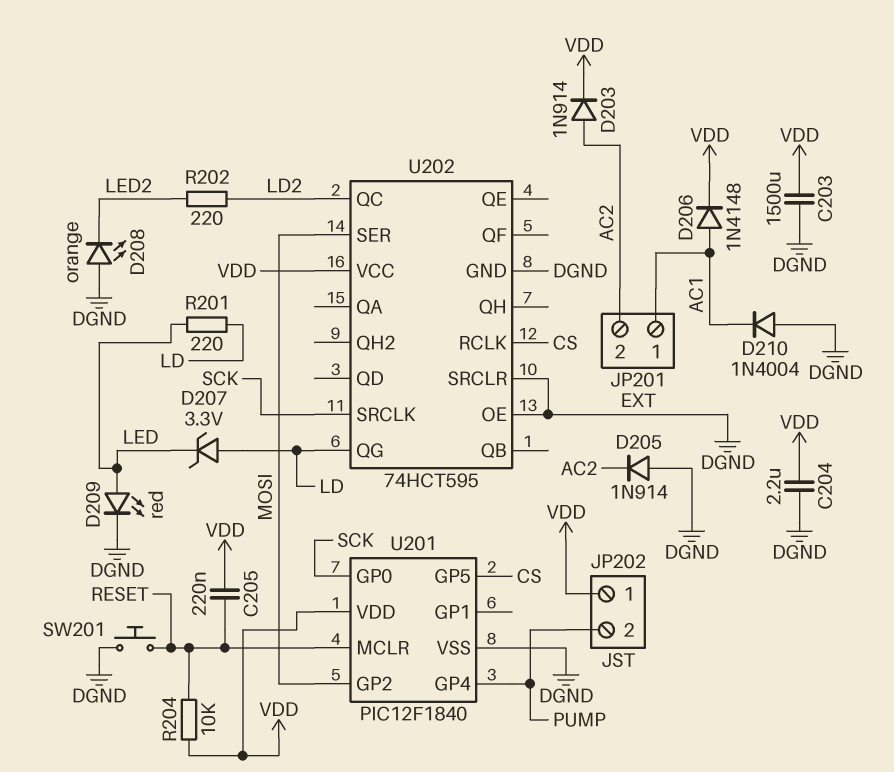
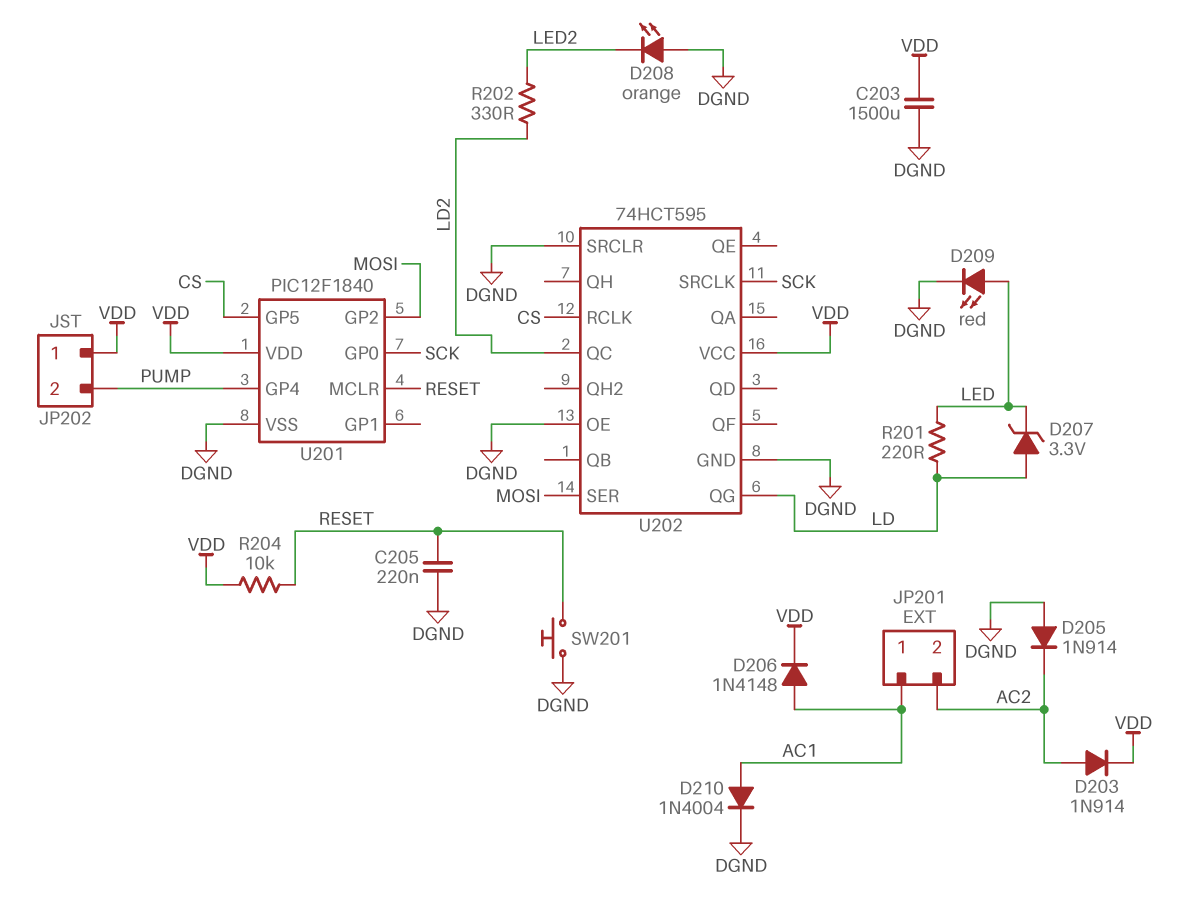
C204: 2.2uF (DGND, VDD) -> none
C205: 220nF (RESET, VDD) -> 220nF (DGND, RESET)
D210: diode 1N4004 (A DGND, K AC1) -> diode 1N4004 (A AC1, K DGND)
R202: 220 (LD2, LED2) -> 330 (LD2, LED2)

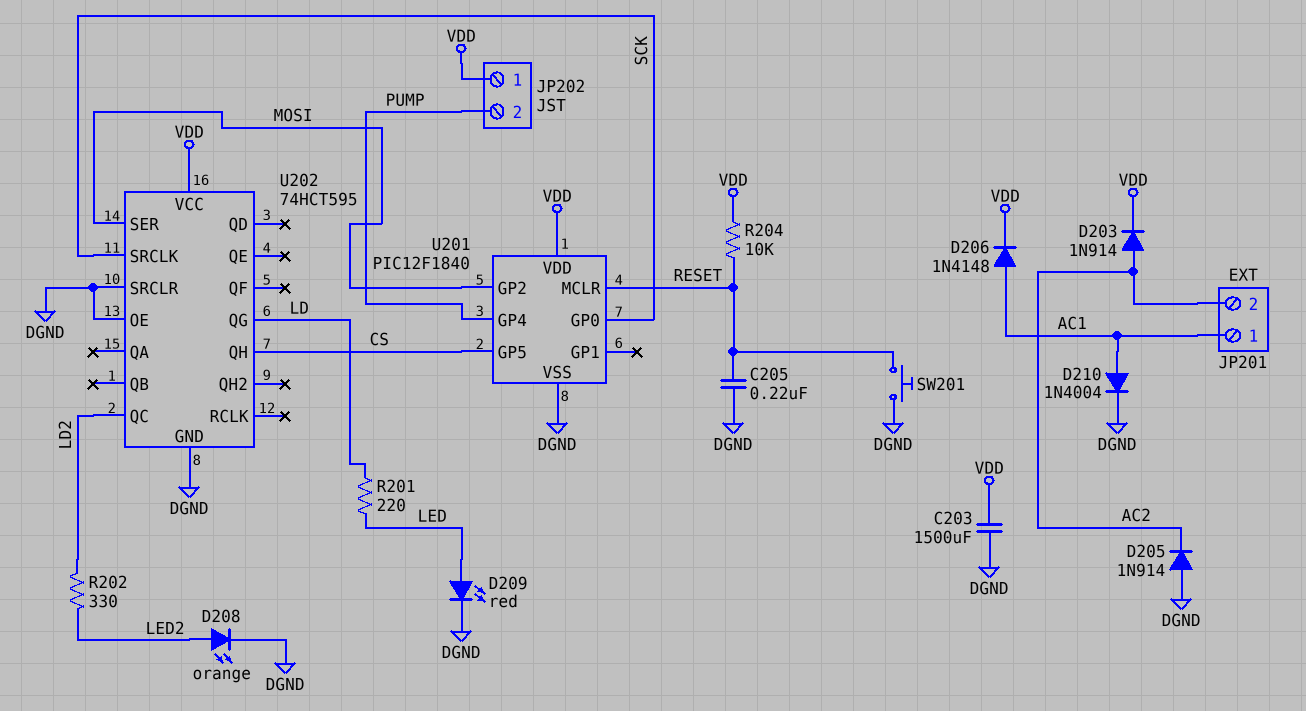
D207: zener 3.3V (A LD, K LED) -> none
D208: LED orange (A DGND, K LED2) -> LED orange (A LED2, K DGND)
U202 pin QH: none -> CS
U202 pin RCLK: CS -> none

